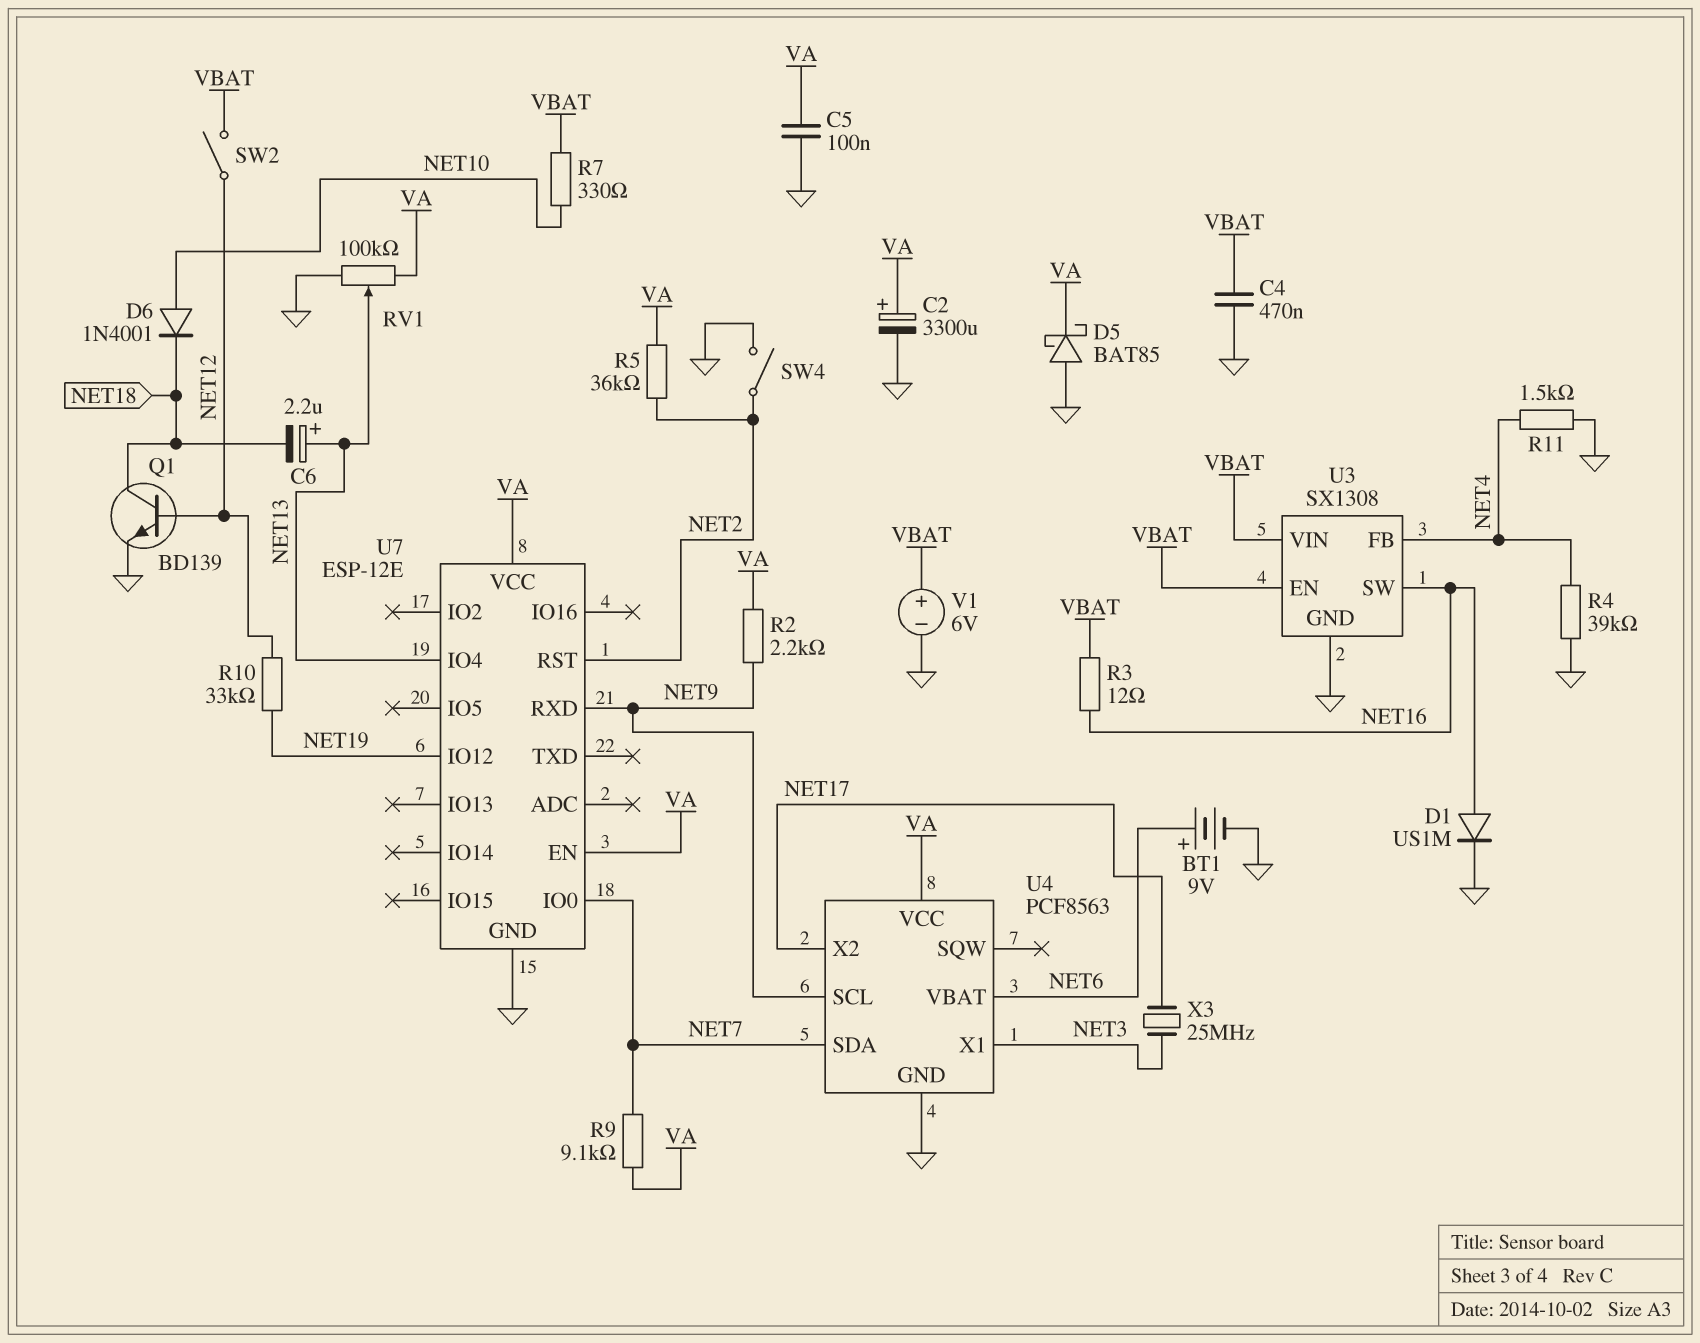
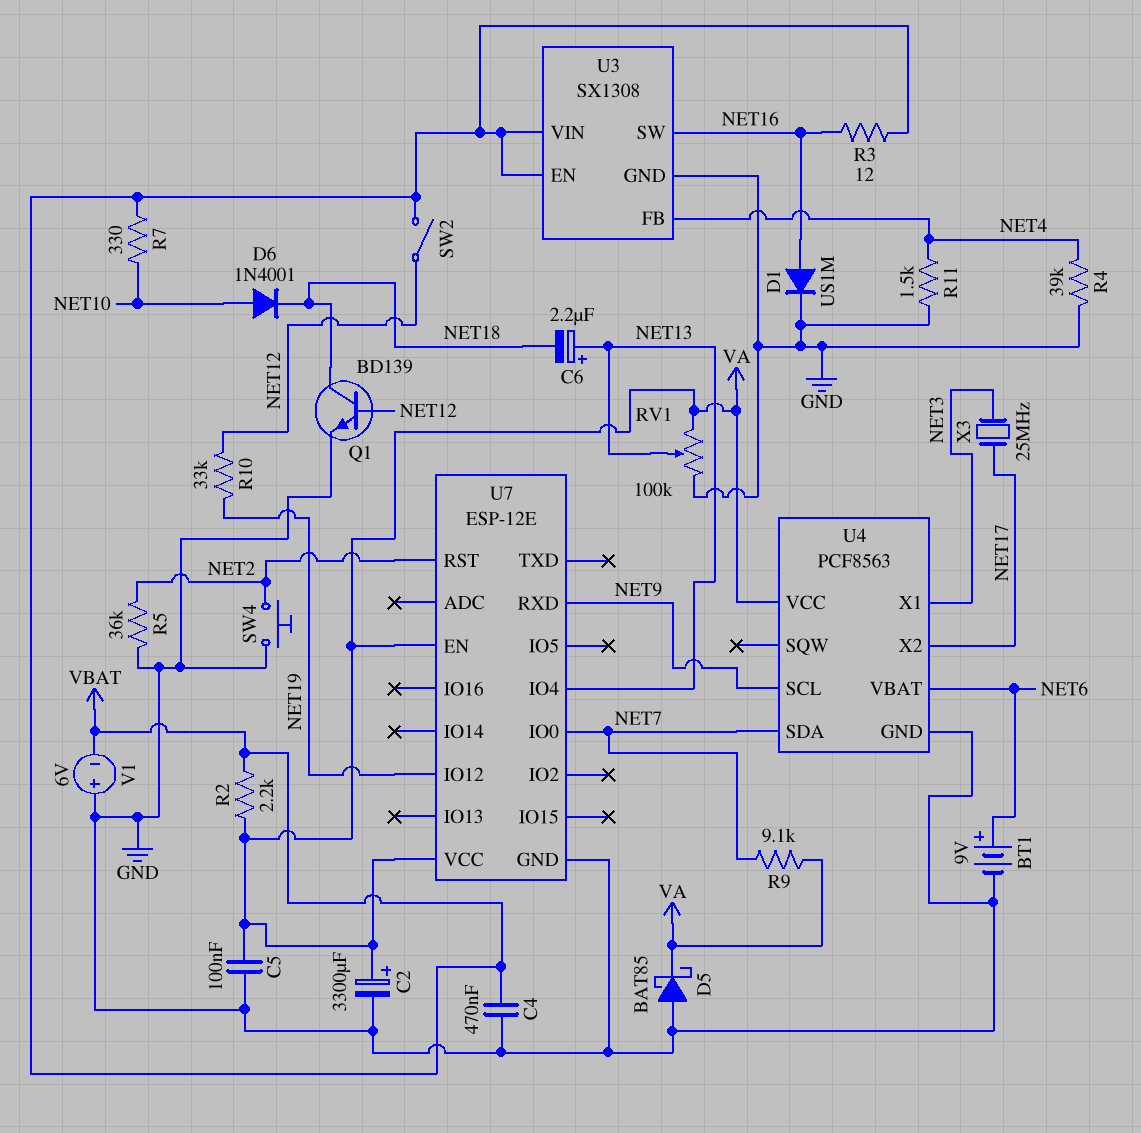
R2: 2.2k (NET9, VA) -> 2.2k (VA, VBAT)
R5: 36k (NET2, VA) -> 36k (GND, NET2)
SW4: switch (GND, NET2) -> button (GND, NET2)
V1: 6V (plus VBAT, minus GND) -> 6V (plus GND, minus VBAT)

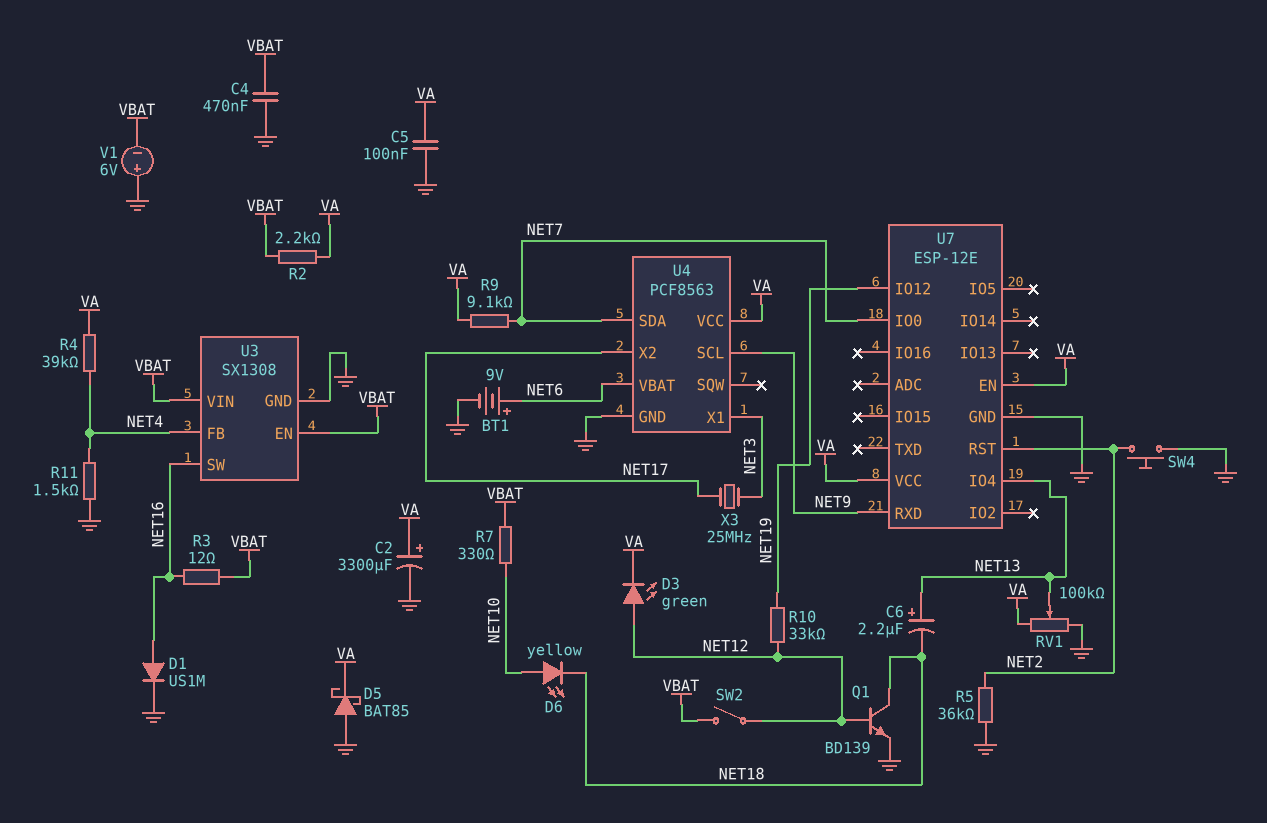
D3: none -> LED green (A NET12, K VA)
D6: diode 1N4001 (A NET10, K NET18) -> LED yellow (A NET10, K NET18)
R4: 39k (GND, NET4) -> 39k (NET4, VA)

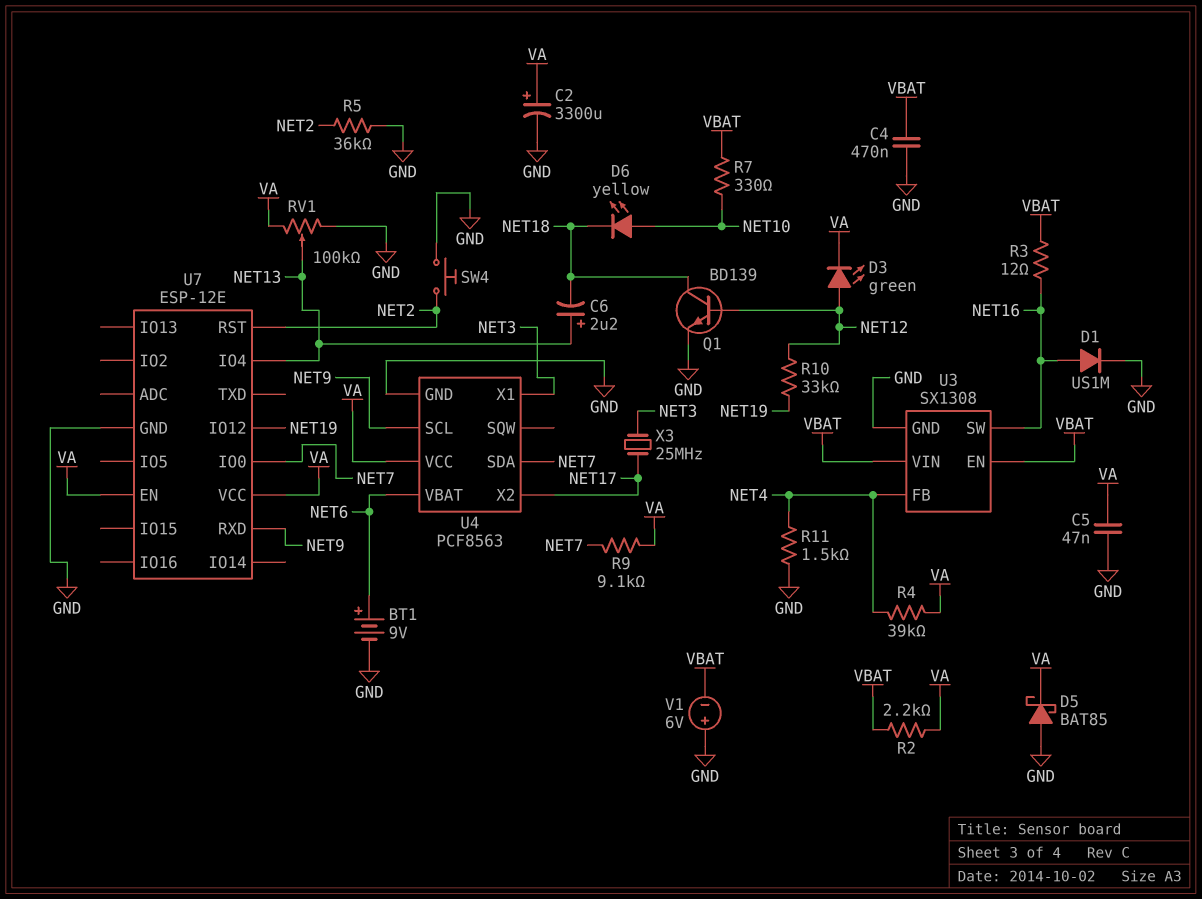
C5: 100nF (GND, VA) -> 47nF (GND, VA)
SW2: switch (NET12, VBAT) -> none

